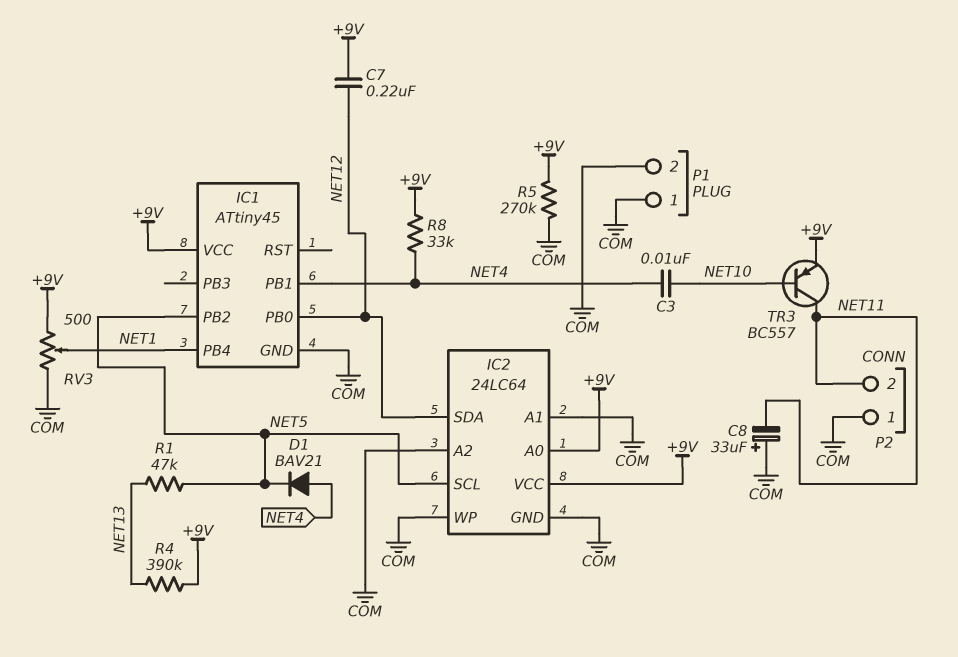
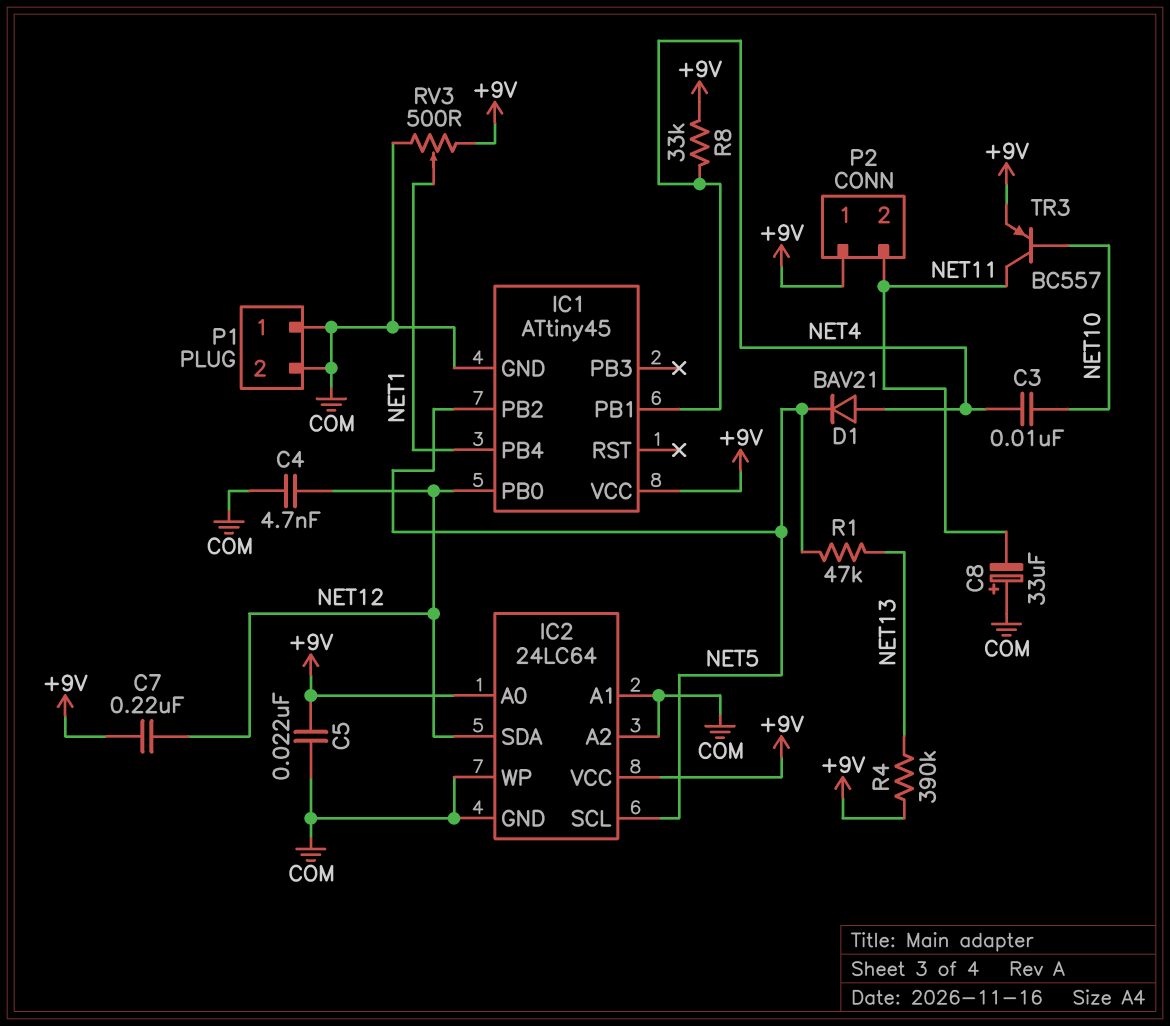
C4: none -> 4.7nF (COM, NET12)
C5: none -> 22nF (+9V, COM)
P2 pin 1: COM -> +9V
R5: 270k (+9V, COM) -> none

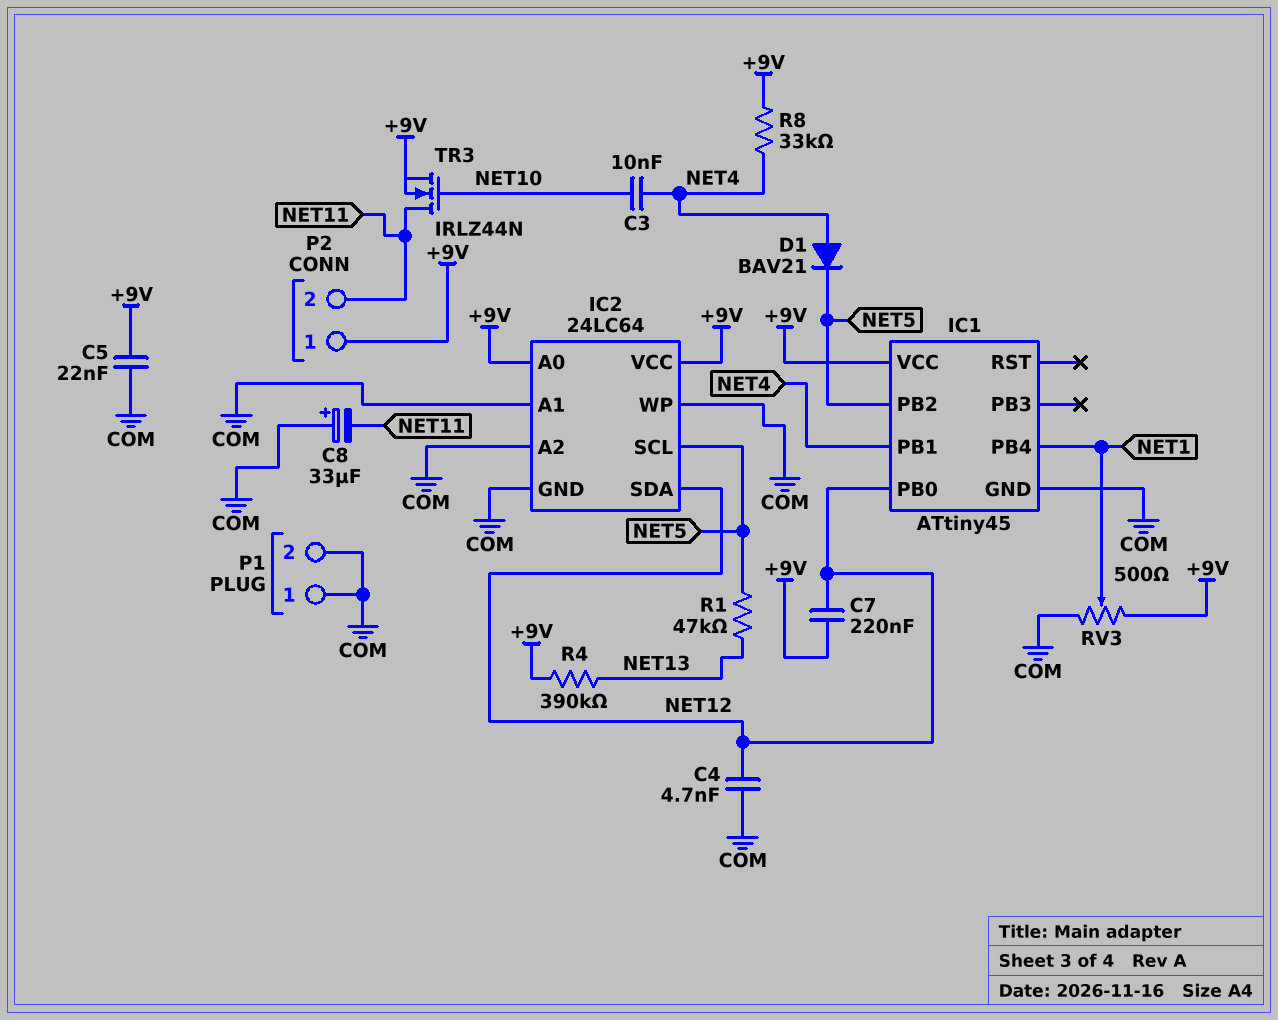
TR3: PNP BC557 (B NET10, C NET11, E +9V) -> NMOS IRLZ44N (G NET10, D NET11, S +9V)

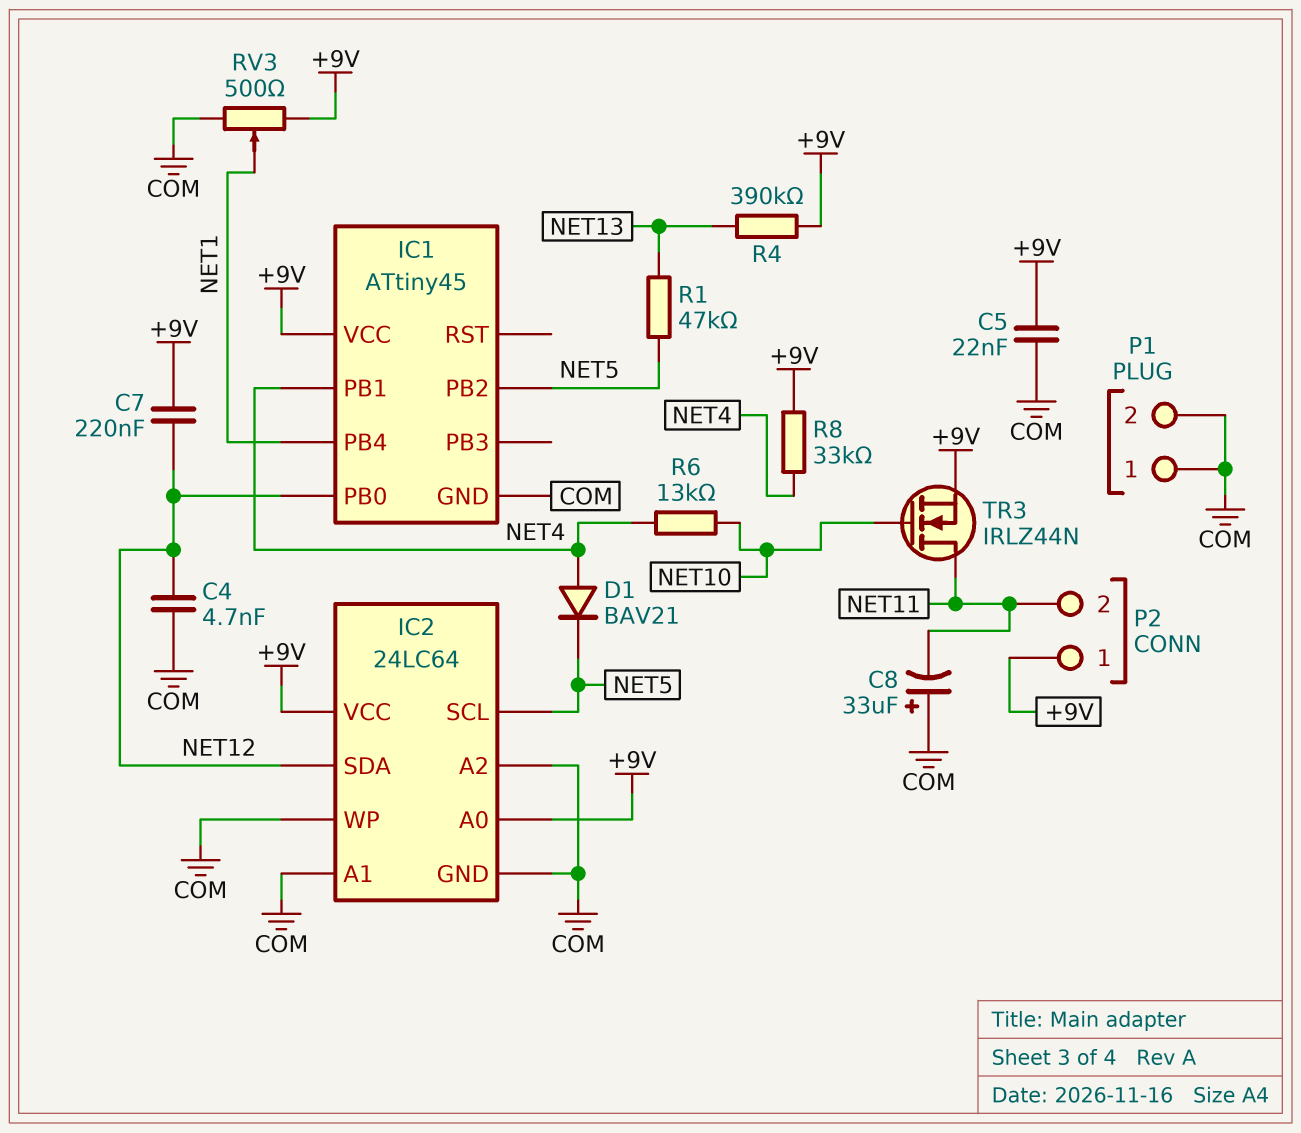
C3: 10nF (NET4, NET10) -> none
R6: none -> 13k (NET4, NET10)

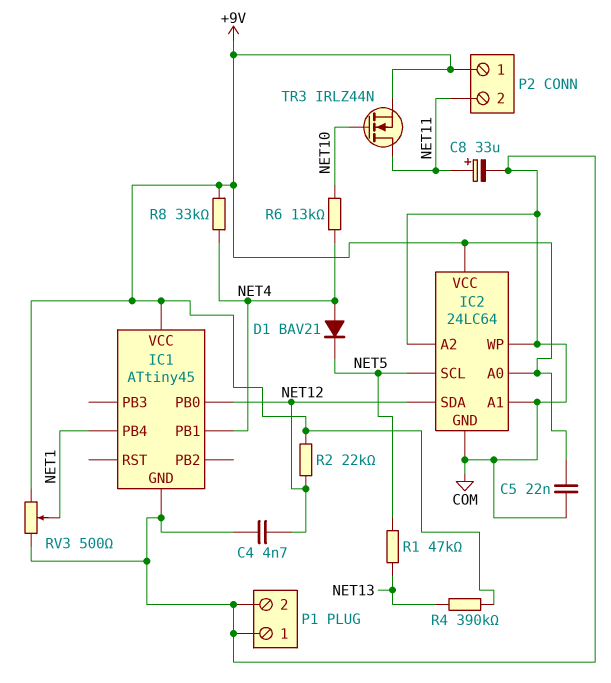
C7: 220nF (+9V, NET12) -> none
C8: 33uF (plus COM, minus NET11) -> 33uF (plus NET11, minus COM)
IC1 pin PB2: NET5 -> none
R2: none -> 22k (+9V, NET12)

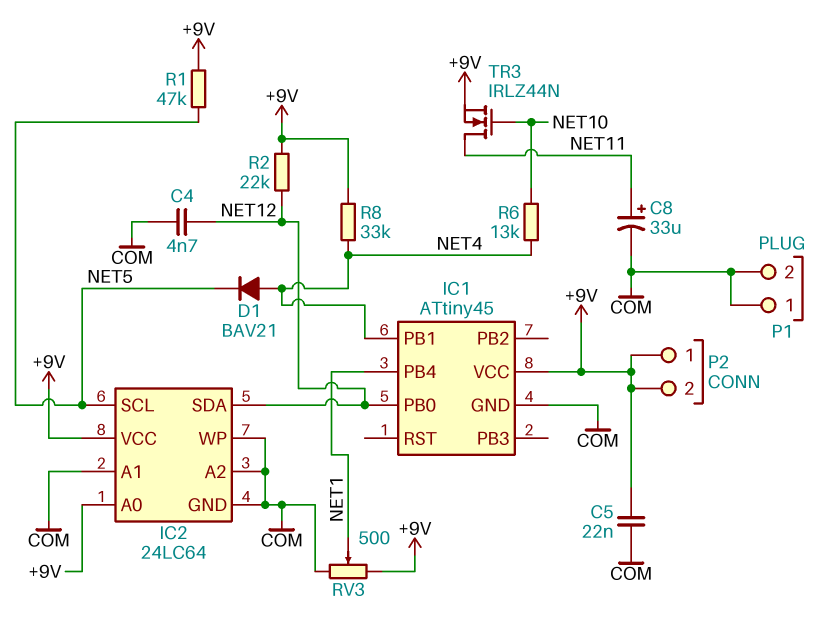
P2 pin 2: NET11 -> +9V
R1: 47k (NET5, NET13) -> 47k (+9V, NET5)
R4: 390k (+9V, NET13) -> none

